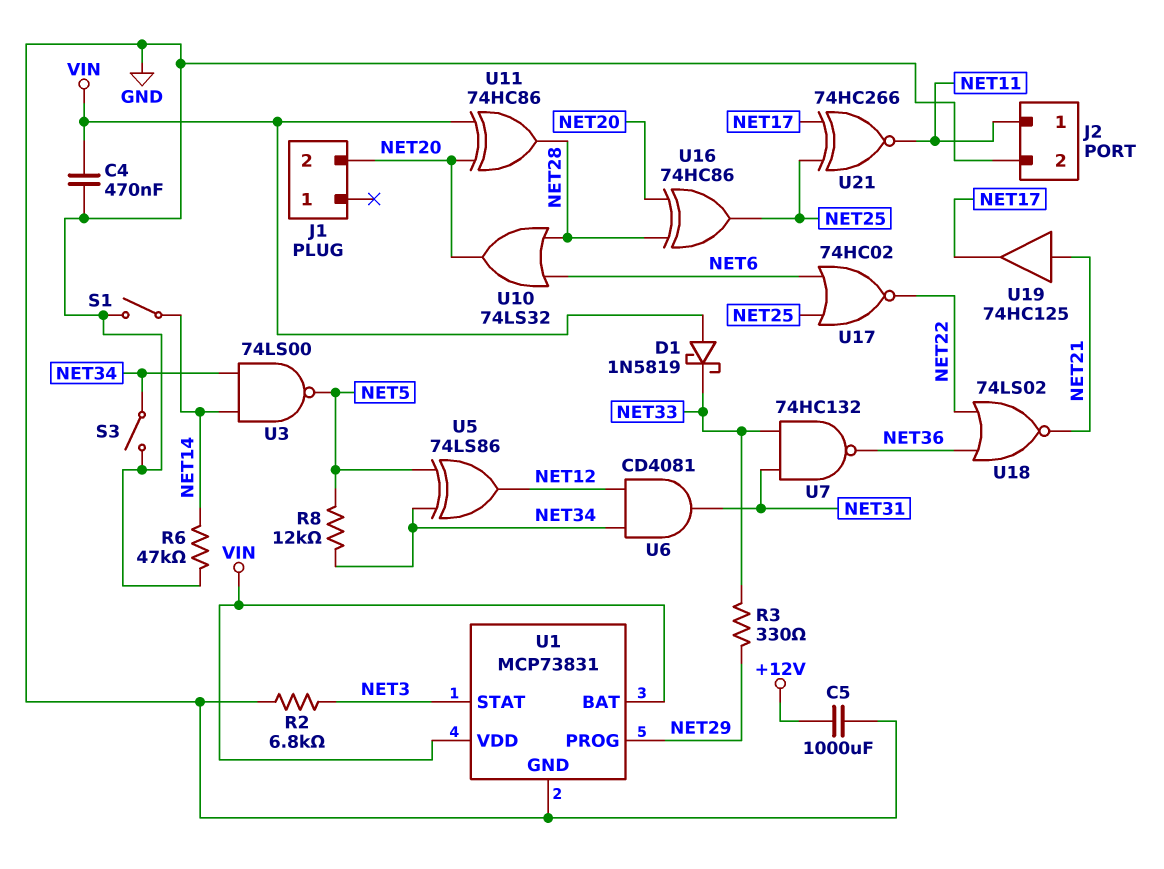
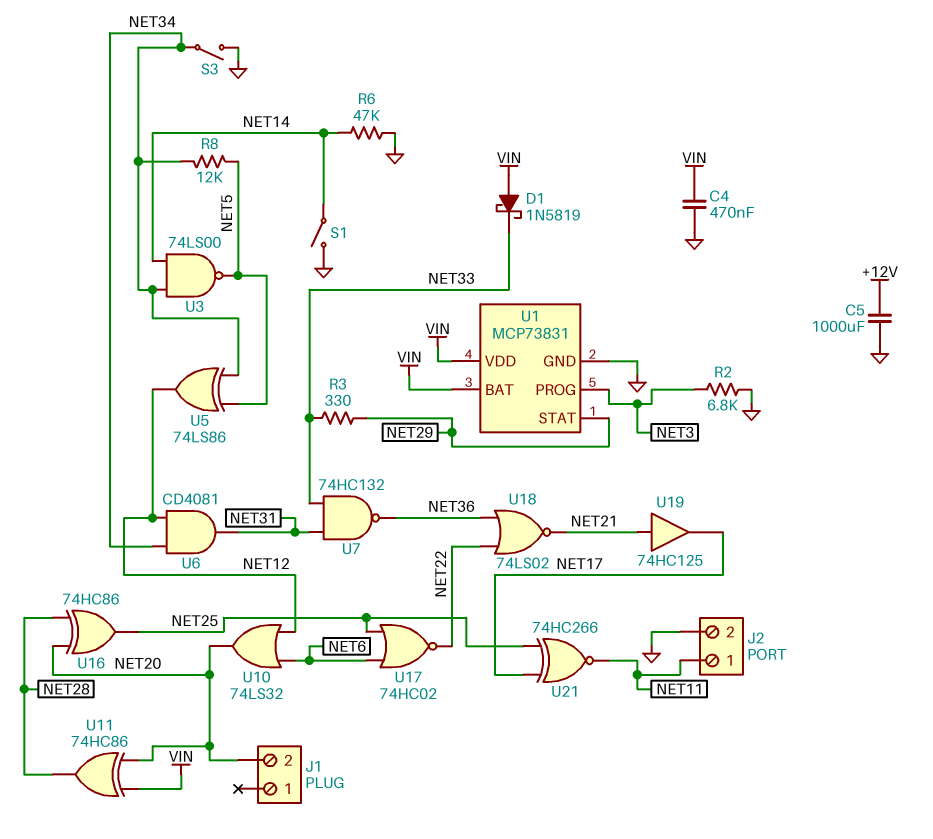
U1 pin PROG: NET29 -> NET3
U1 pin STAT: NET3 -> NET29
U10: OR 74LS32 (in NET6, in NET28, out NET20) -> OR 74LS32 (in NET6, in NET12, out NET20)

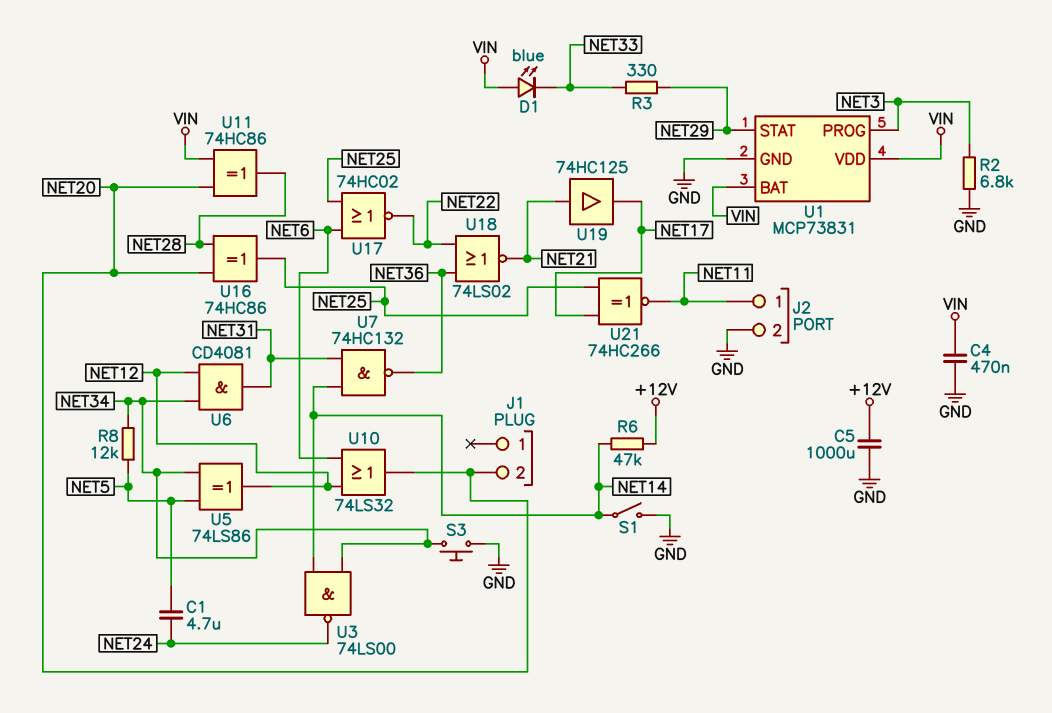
C1: none -> 4.7uF (NET5, NET24)
D1: schottky 1N5819 (A VIN, K NET33) -> LED blue (A VIN, K NET33)
R6: 47k (GND, NET14) -> 47k (+12V, NET14)
S3: switch (GND, NET34) -> button (GND, NET34)
U3: NAND 74LS00 (in NET14, in NET34, out NET5) -> NAND 74LS00 (in NET14, in NET34, out NET24)
U7: NAND 74HC132 (in NET31, in NET33, out NET36) -> NAND 74HC132 (in NET14, in NET31, out NET36)

